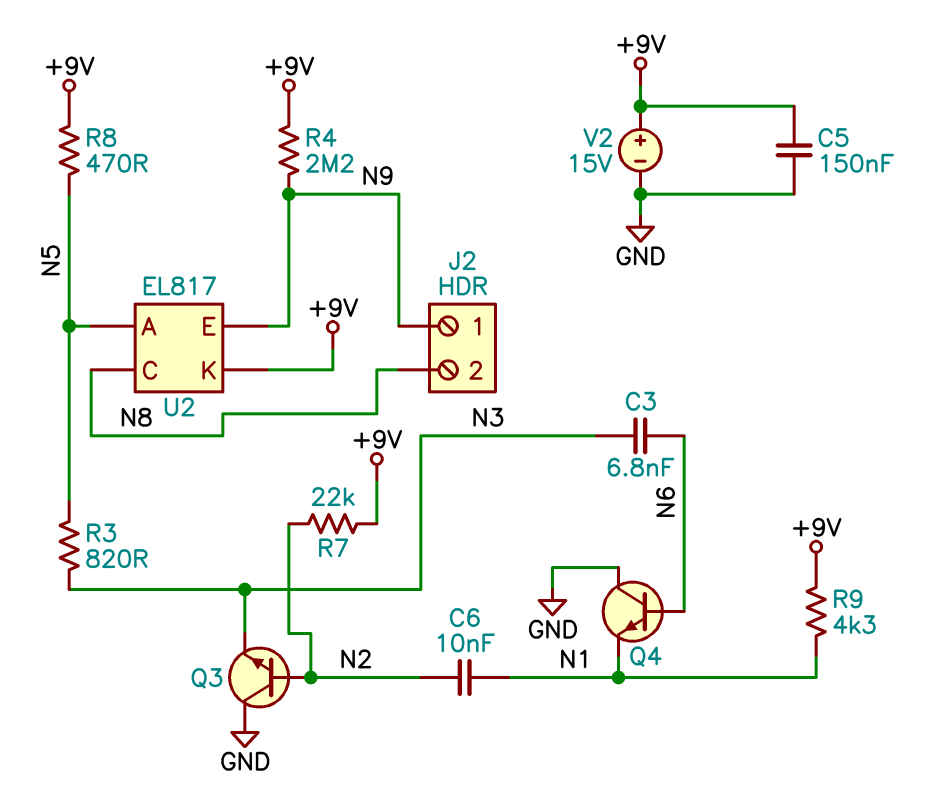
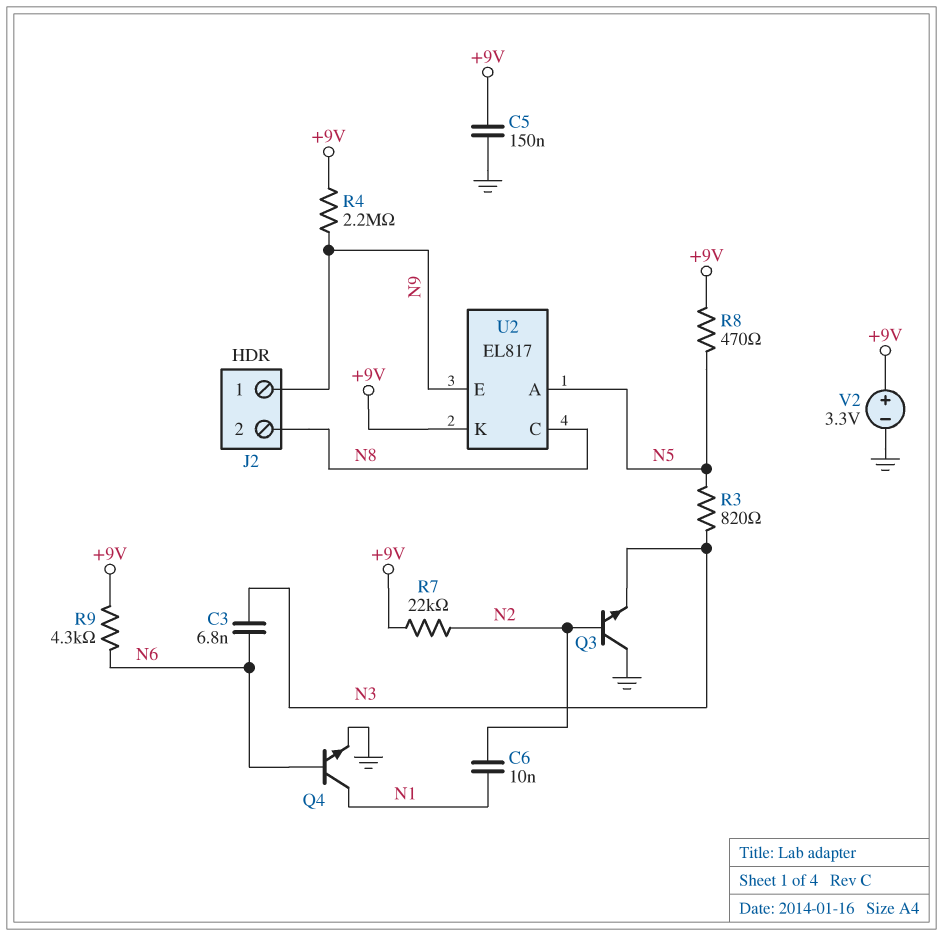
Q4: NPN (B N6, C GND, E N1) -> NPN (B N6, C N1, E GND)
R9: 4.3k (+9V, N1) -> 4.3k (+9V, N6)
V2: 15V (plus +9V, minus GND) -> 3.3V (plus +9V, minus GND)

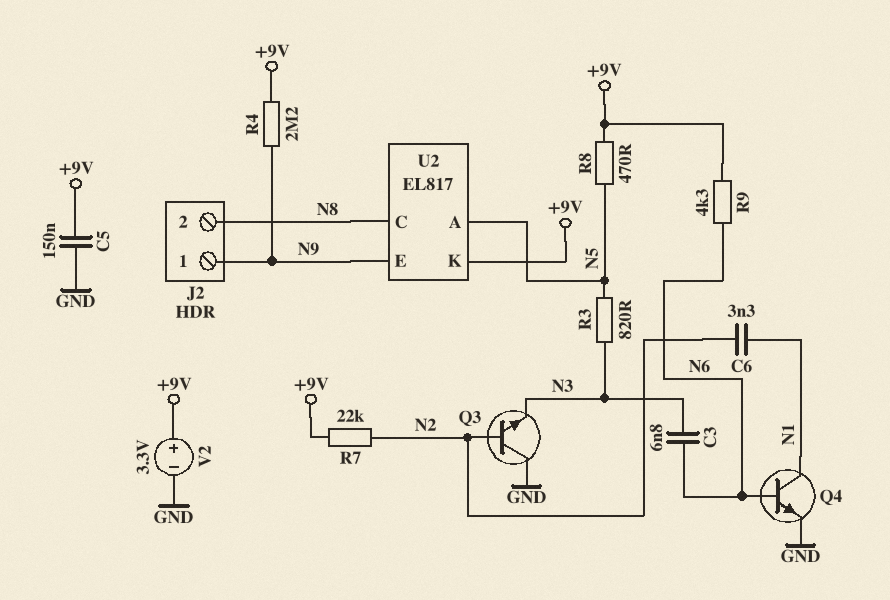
C6: 10nF (N1, N2) -> 3.3nF (N1, N2)

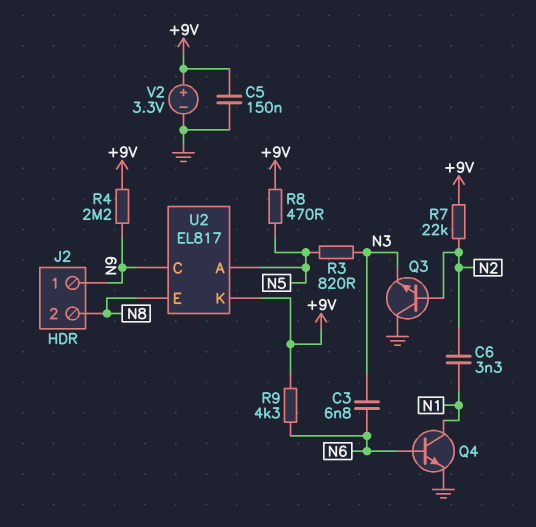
U2 pin C: N8 -> N9
U2 pin E: N9 -> N8

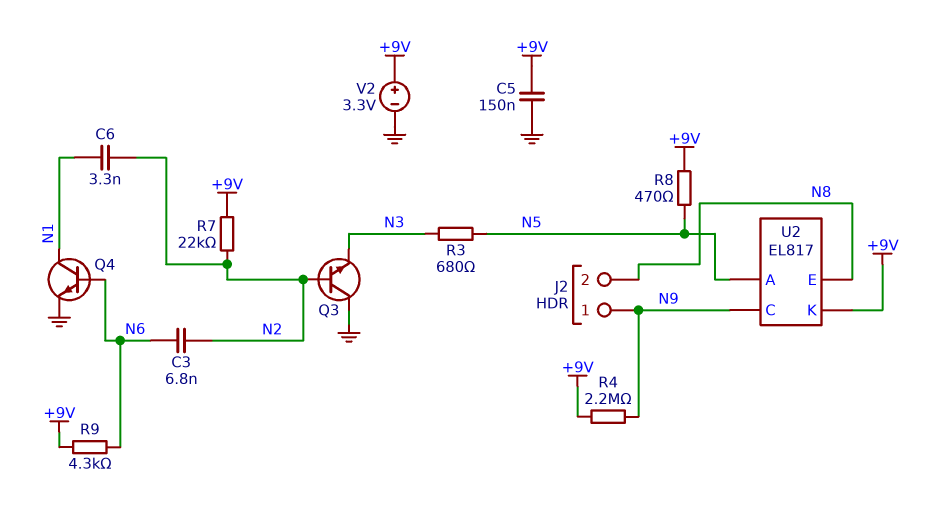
C3: 6.8nF (N3, N6) -> 6.8nF (N2, N6)
R3: 820 (N3, N5) -> 680 (N3, N5)

